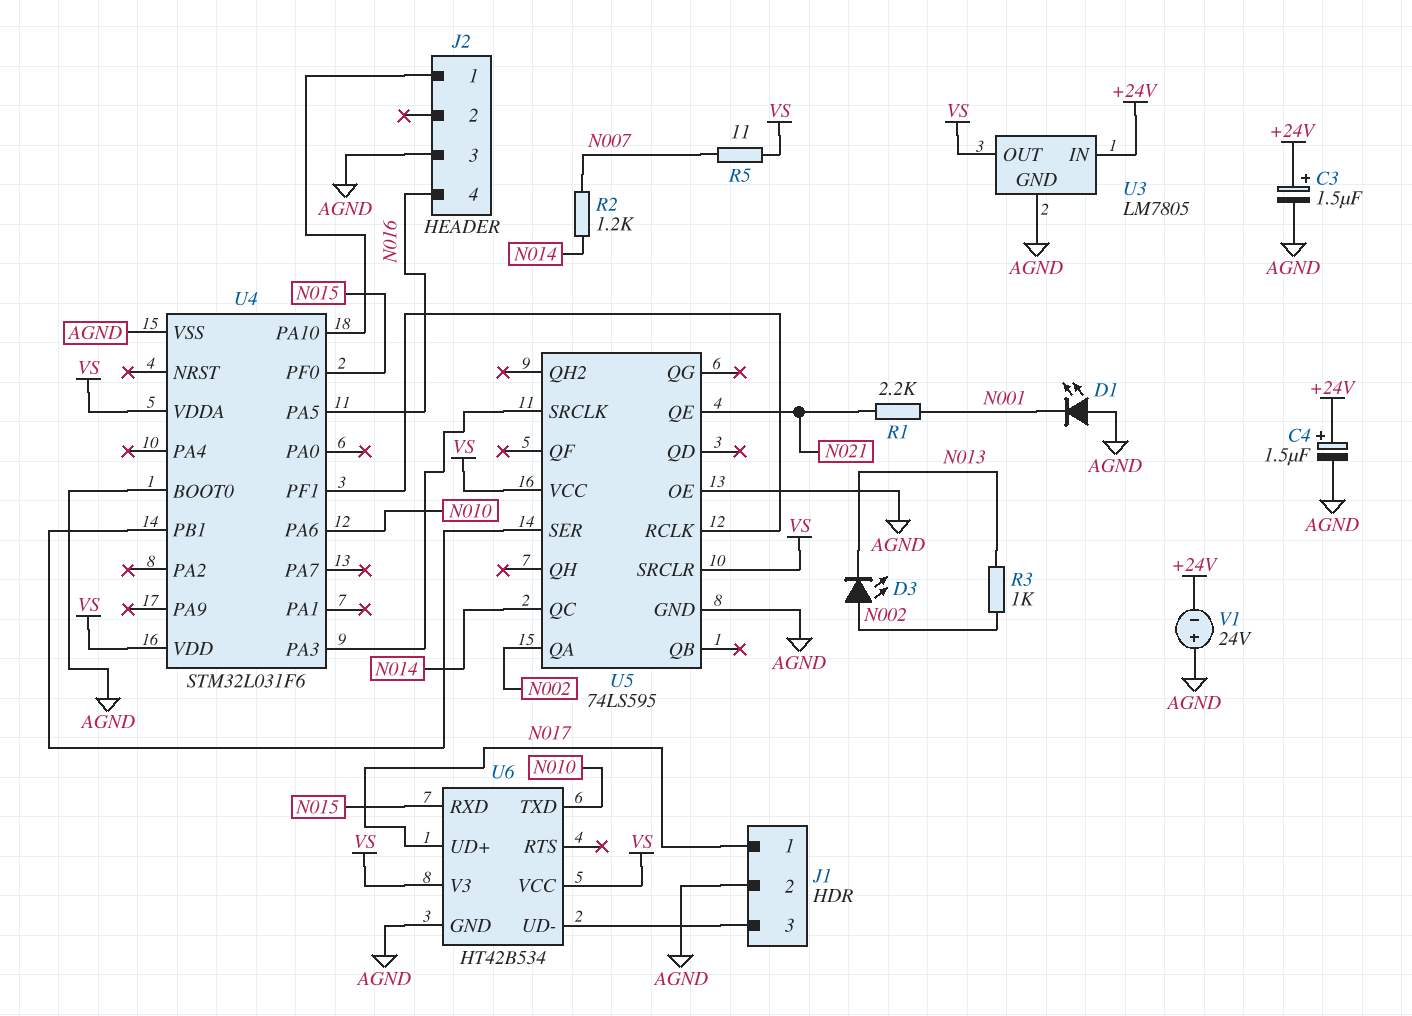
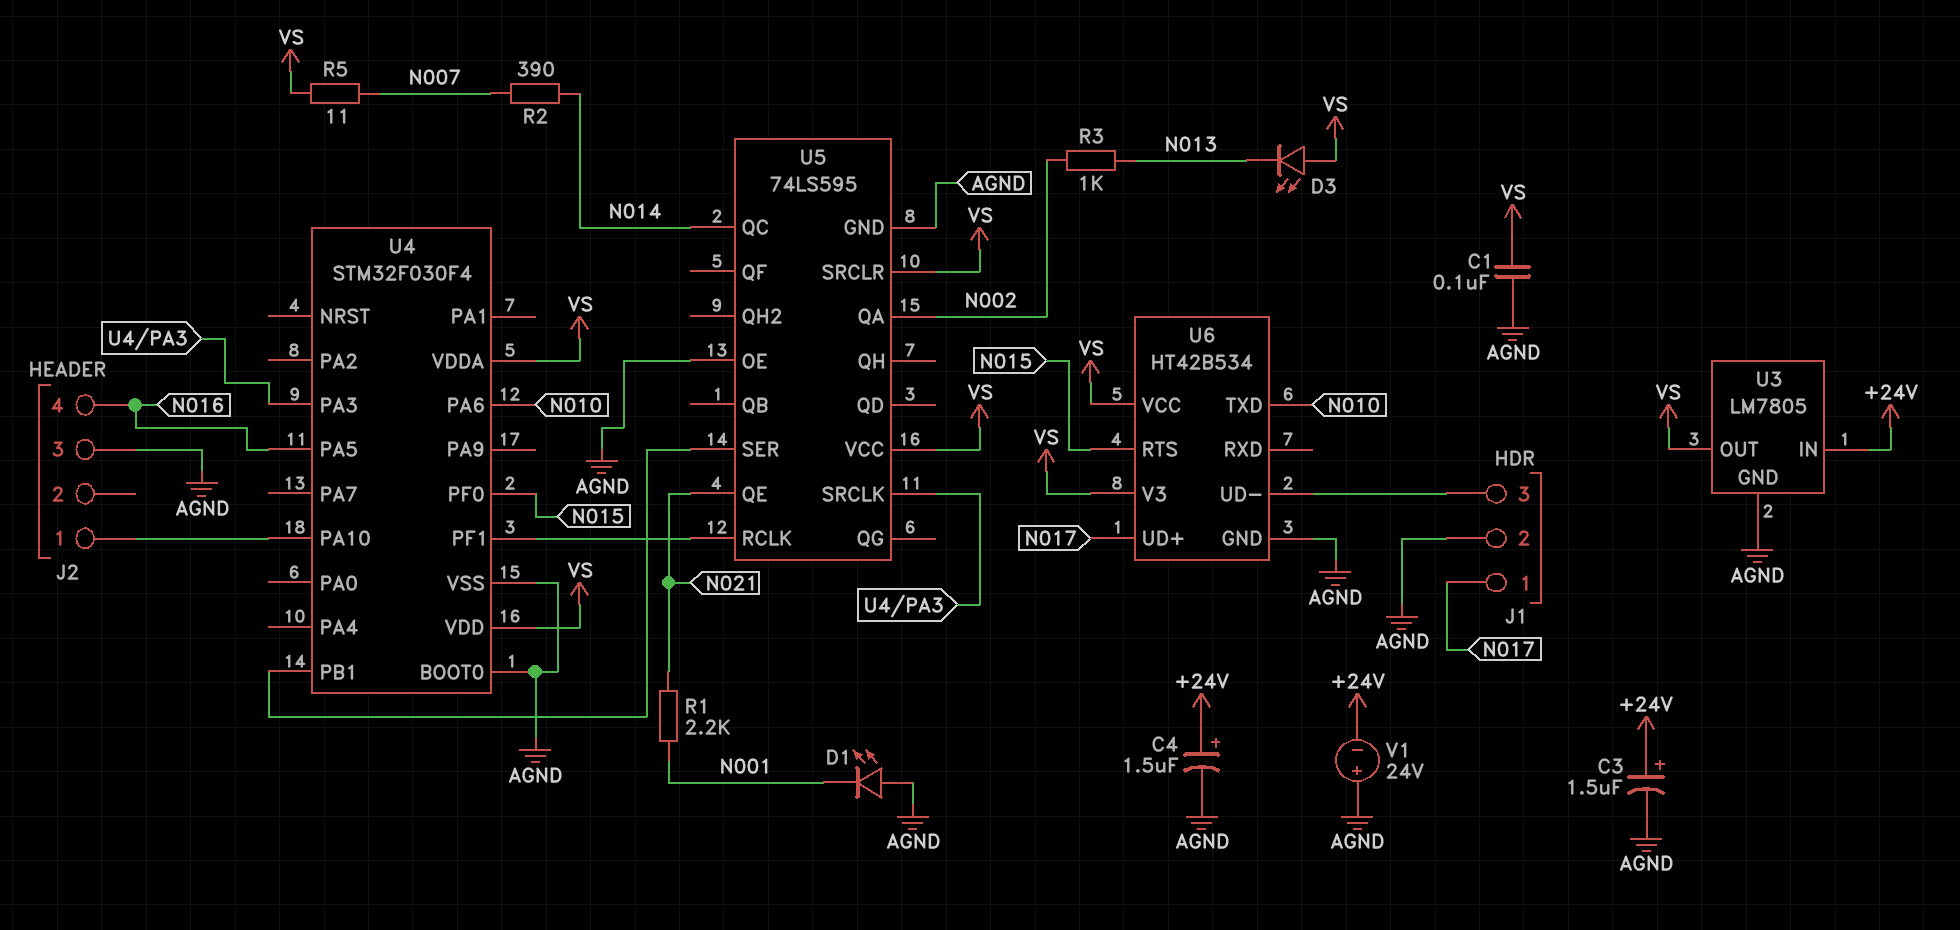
C1: none -> 100nF (AGND, VS)
D3: LED (A N002, K N013) -> LED (A VS, K N013)
R2: 1.2k (N007, N014) -> 390 (N007, N014)
U4: STM32L031F6 -> STM32F030F4
U6 pin RTS: none -> N015
U6 pin RXD: N015 -> none

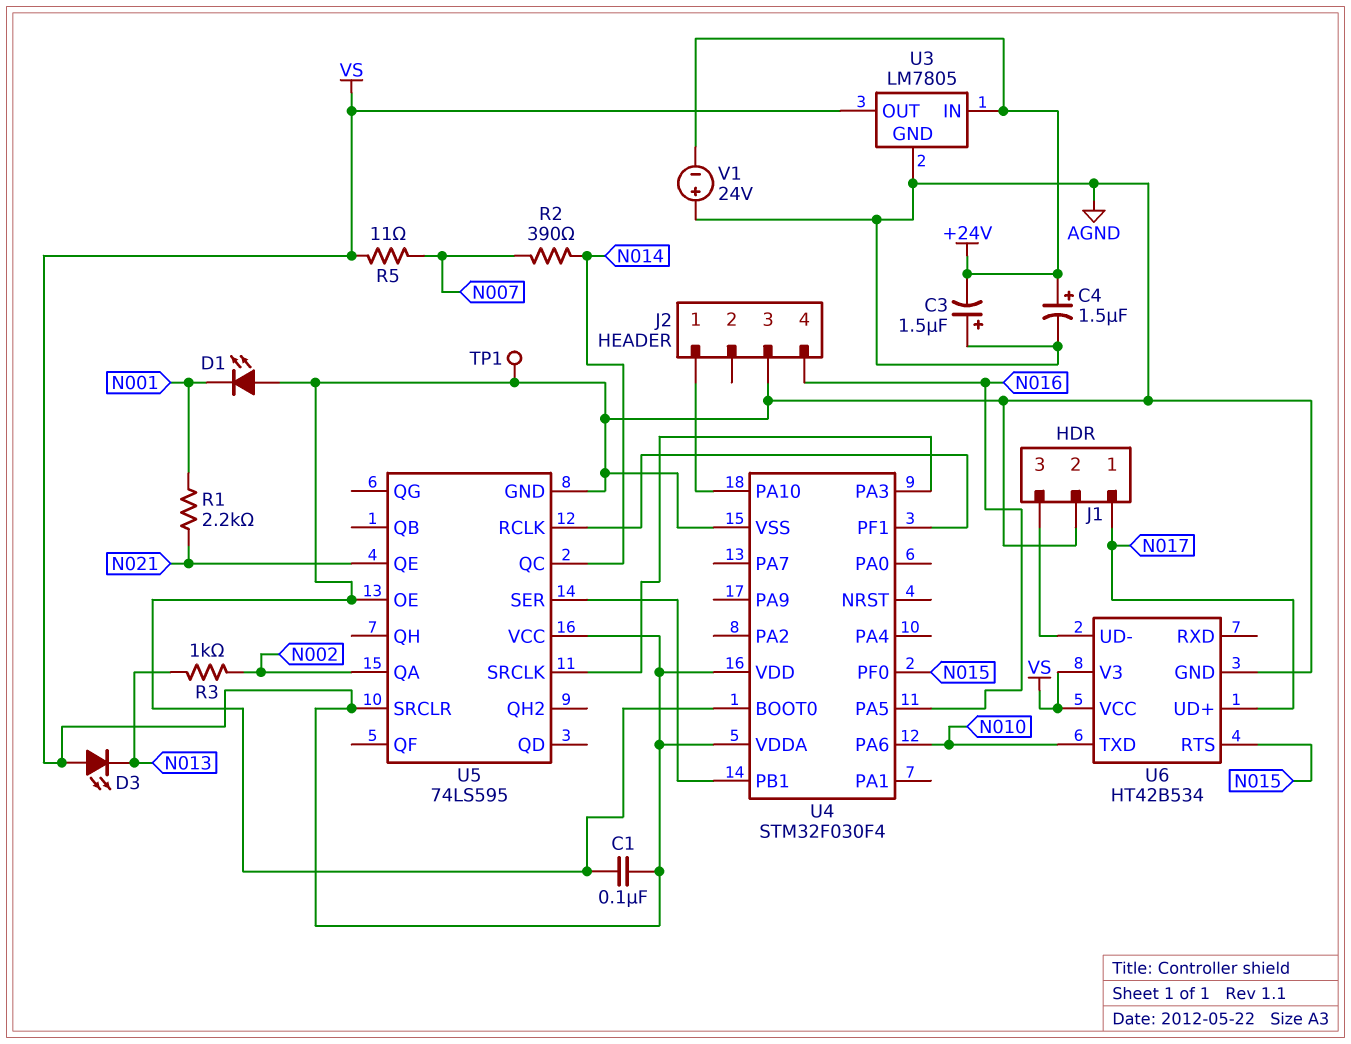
C3: 1.5uF (plus +24V, minus AGND) -> 1.5uF (plus AGND, minus +24V)
TP1: none -> test point (AGND)

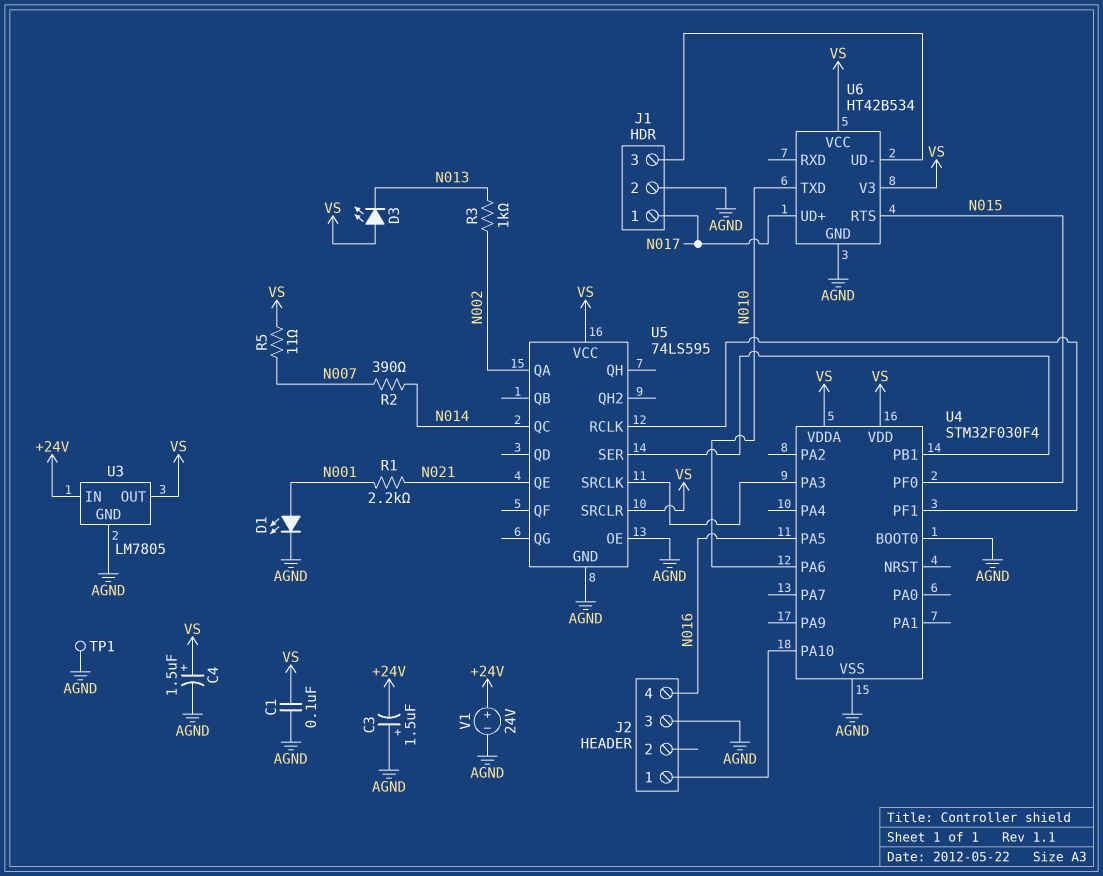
C4: 1.5uF (plus +24V, minus AGND) -> 1.5uF (plus VS, minus AGND)
D1: LED (A AGND, K N001) -> LED (A N001, K AGND)
V1: 24V (plus AGND, minus +24V) -> 24V (plus +24V, minus AGND)

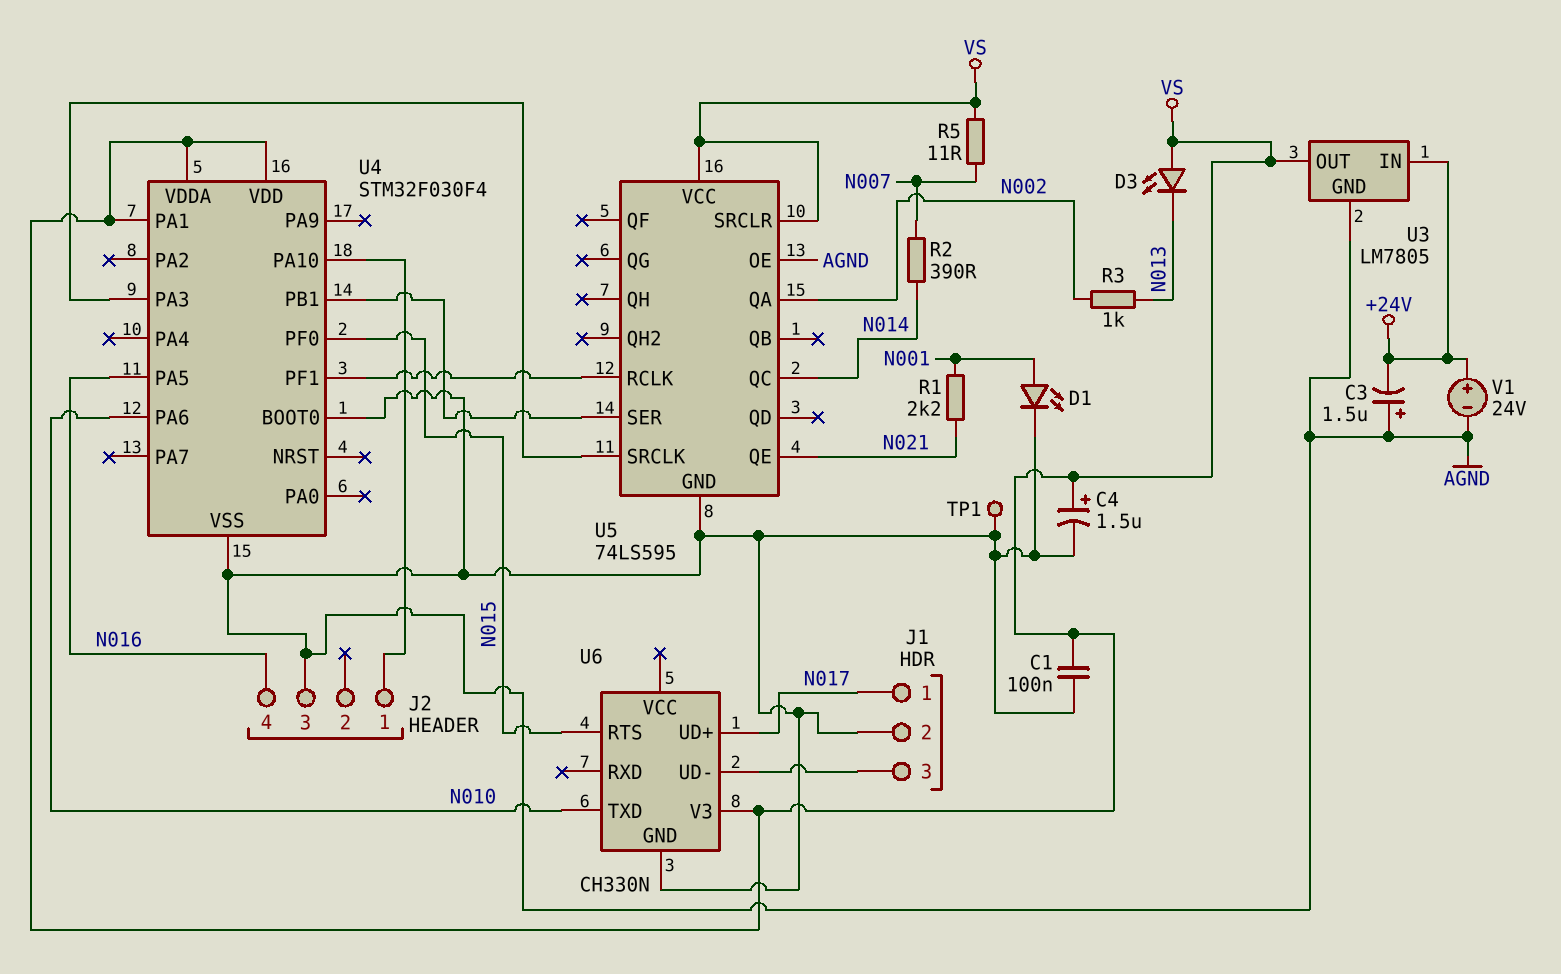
U4 pin PA1: none -> VS
U6: HT42B534 -> CH330N
U6 pin VCC: VS -> none

